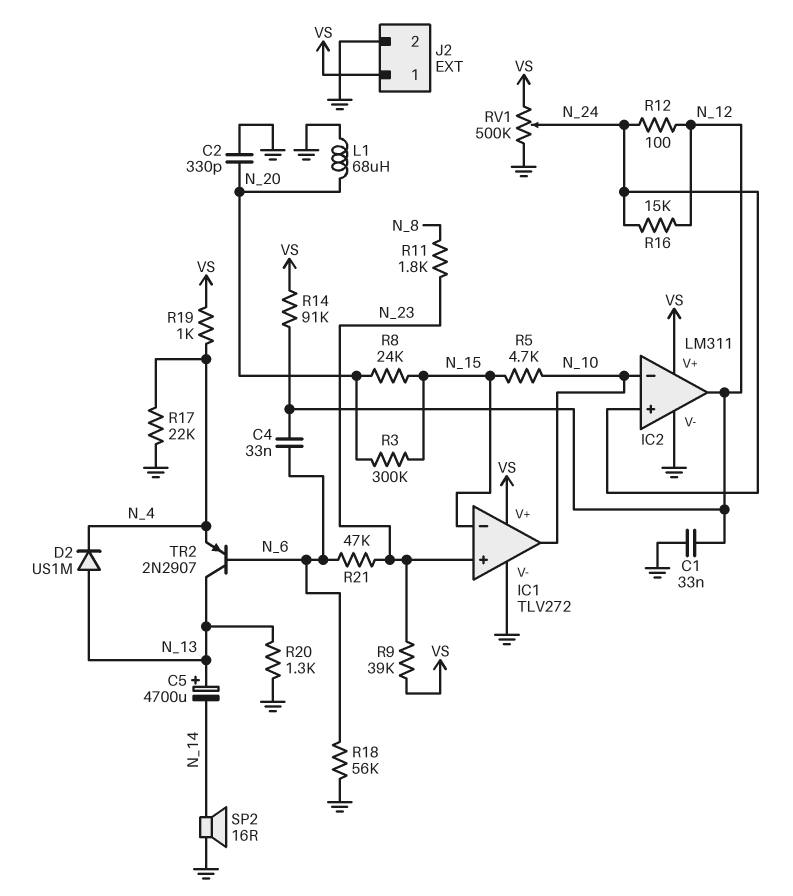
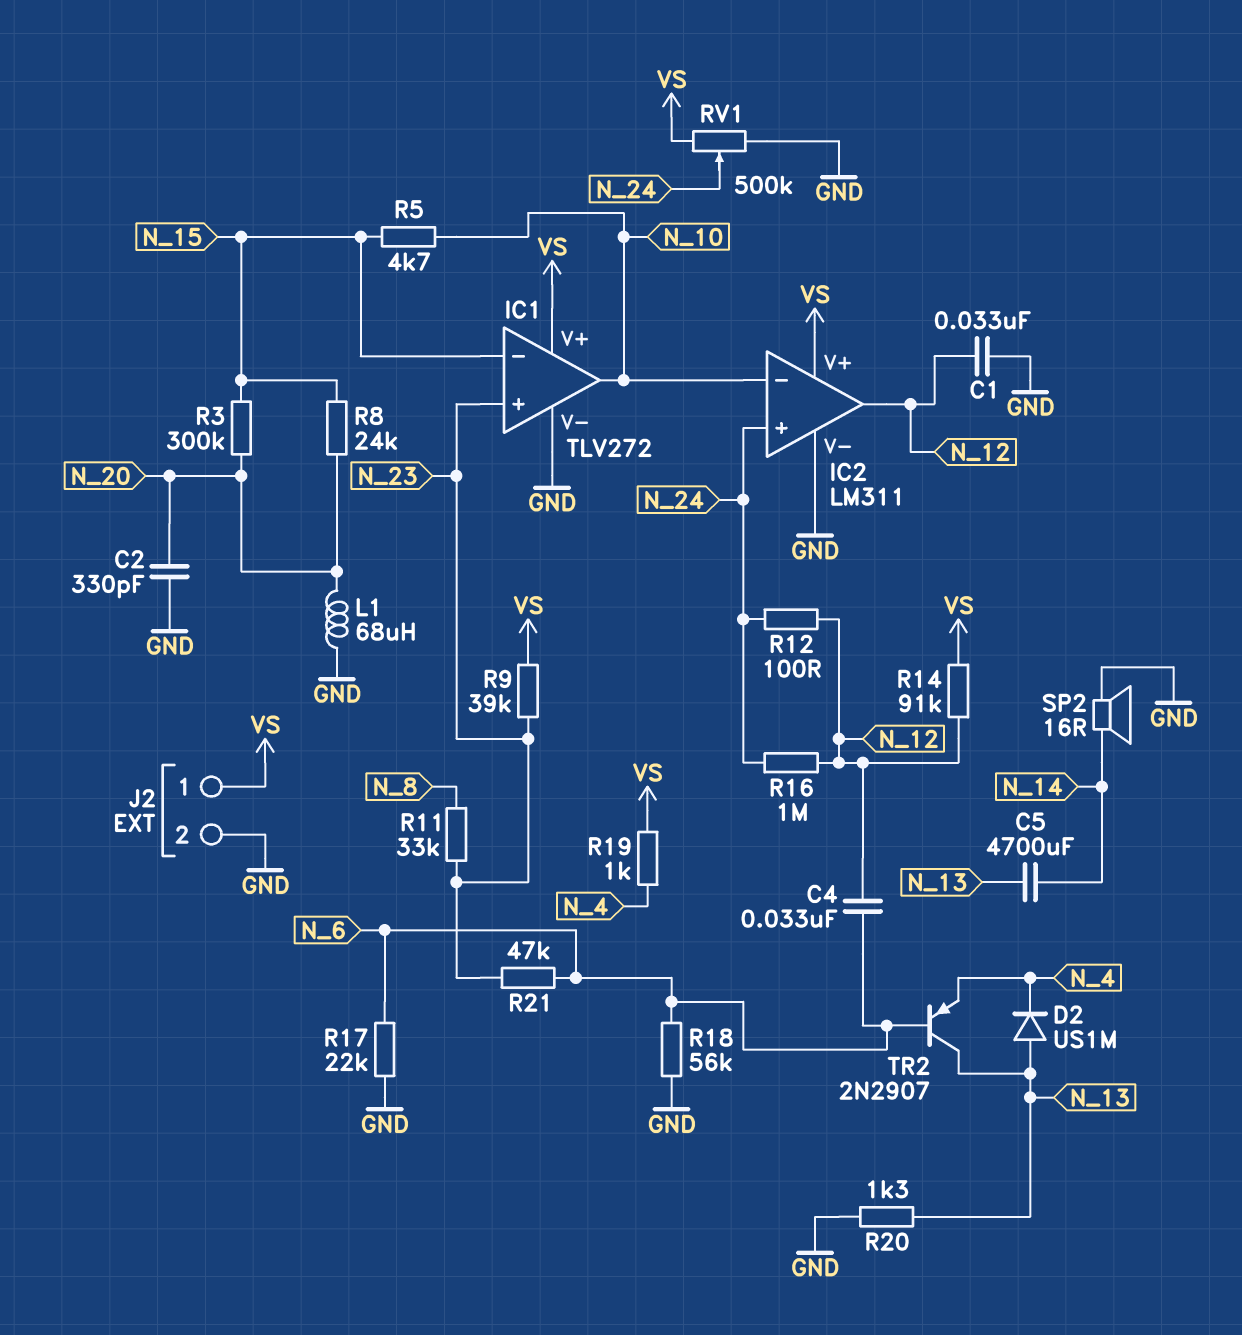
C5: 4700uF (plus N_13, minus N_14) -> 4700uF (N_13, N_14)
R11: 1.8k (N_8, N_23) -> 33k (N_8, N_23)
R16: 15k (N_12, N_24) -> 1M (N_12, N_24)
R17: 22k (GND, N_4) -> 22k (GND, N_6)

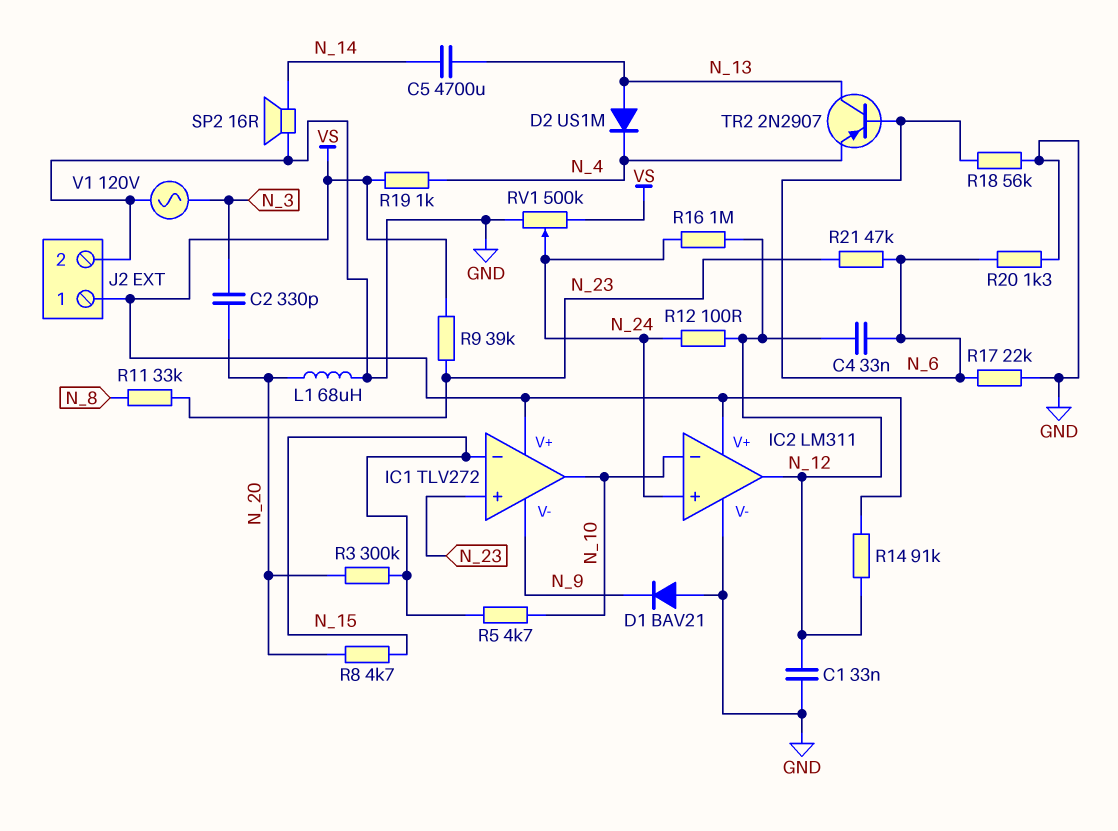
C2: 330pF (GND, N_20) -> 330pF (N_3, N_20)
D1: none -> diode BAV21 (A GND, K N_9)
IC1 pin V-: GND -> N_9
R8: 24k (N_15, N_20) -> 4.7k (N_15, N_20)
R20: 1.3k (GND, N_13) -> 1.3k (GND, N_6)
V1: none -> AC 120V (GND, N_3)

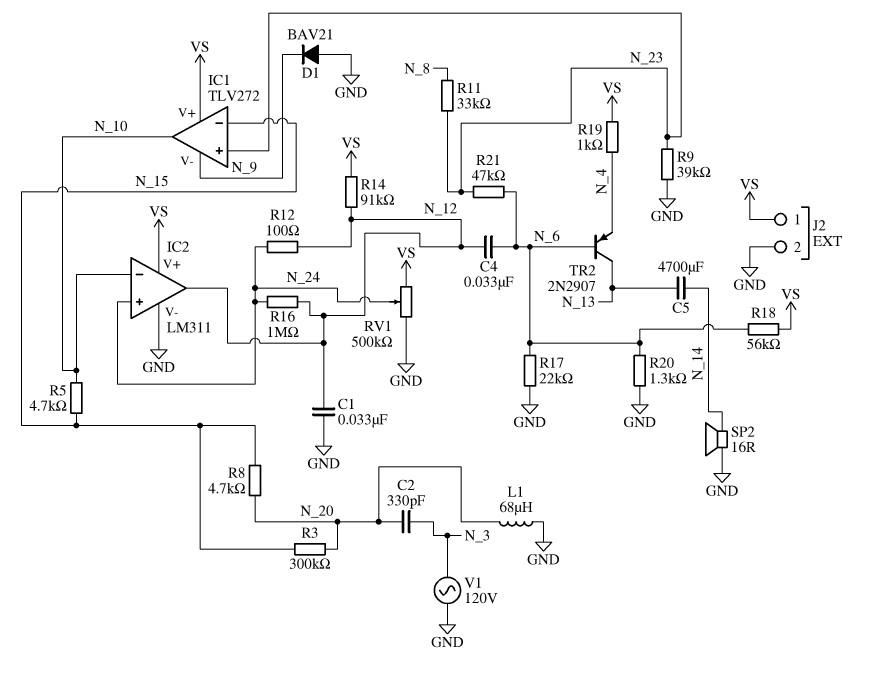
D2: diode US1M (A N_13, K N_4) -> none
R9: 39k (N_23, VS) -> 39k (GND, N_23)
R18: 56k (GND, N_6) -> 56k (N_6, VS)

